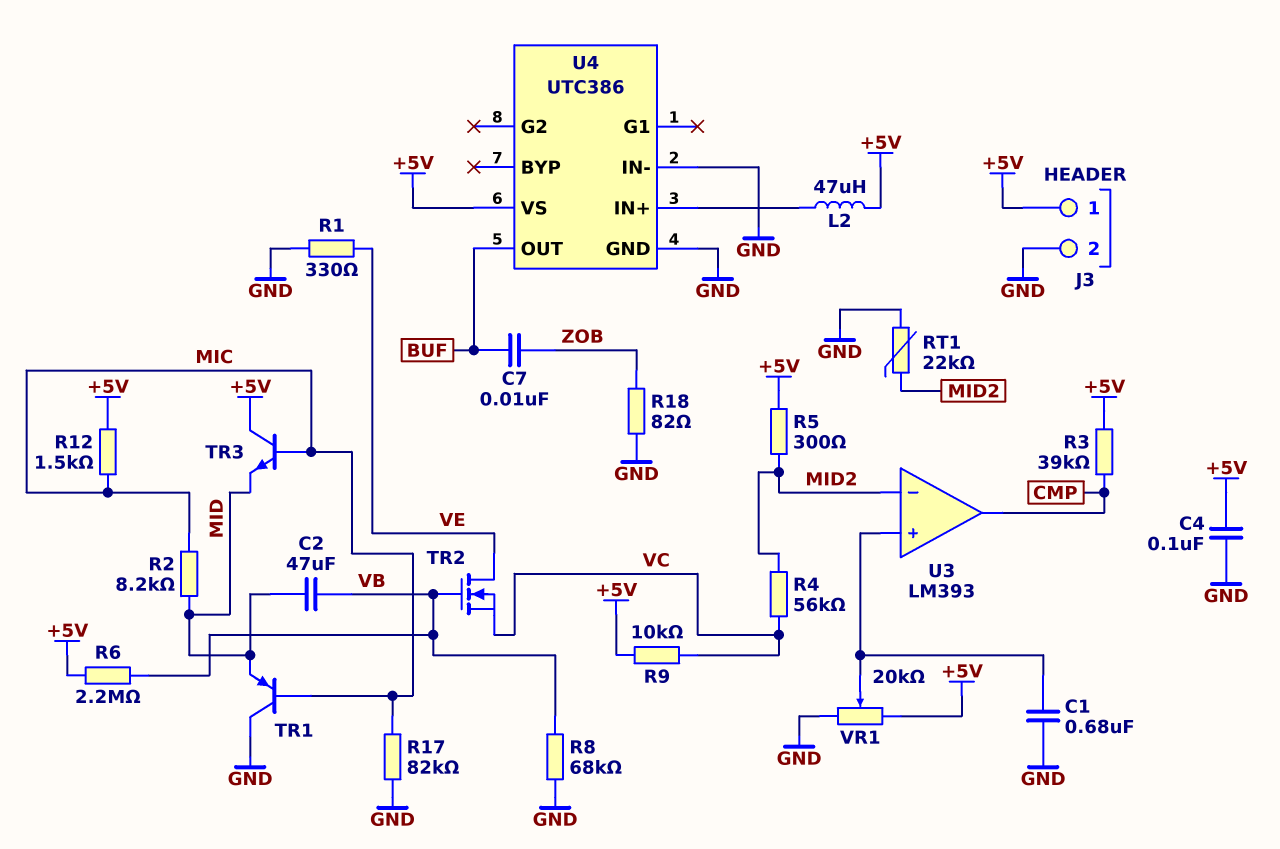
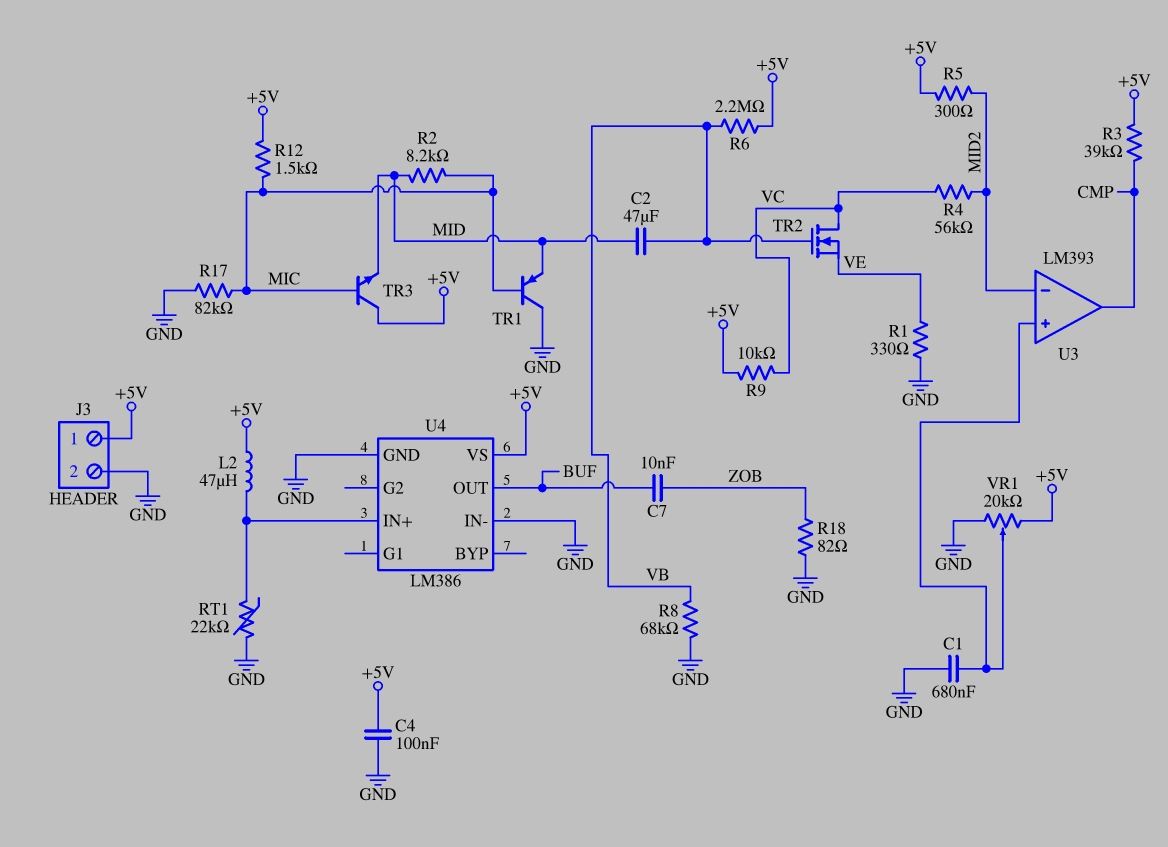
RT1: 22k (GND, MID2) -> 22k (GND, U4/IN+)
TR2: NMOS (G VB, D VE, S VC) -> NMOS (G VB, D VC, S VE)
U4: UTC386 -> LM386

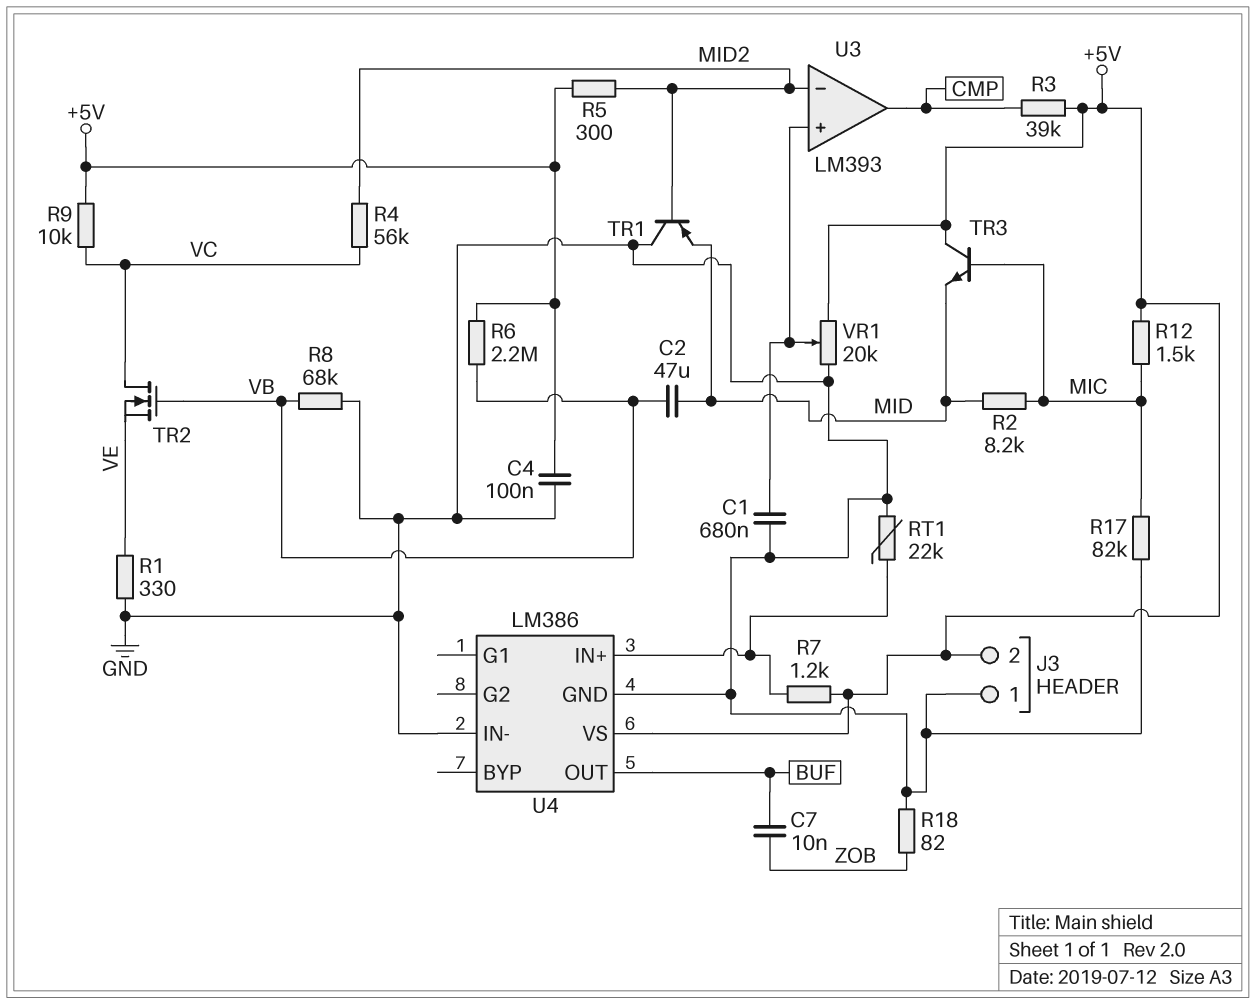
J3 pin 1: +5V -> GND
J3 pin 2: GND -> +5V
L2: 47uH (+5V, U4/IN+) -> none
R7: none -> 1.2k (+5V, U4/IN+)
TR1: PNP (B MIC, C GND, E MID) -> PNP (B MID2, C GND, E MID)

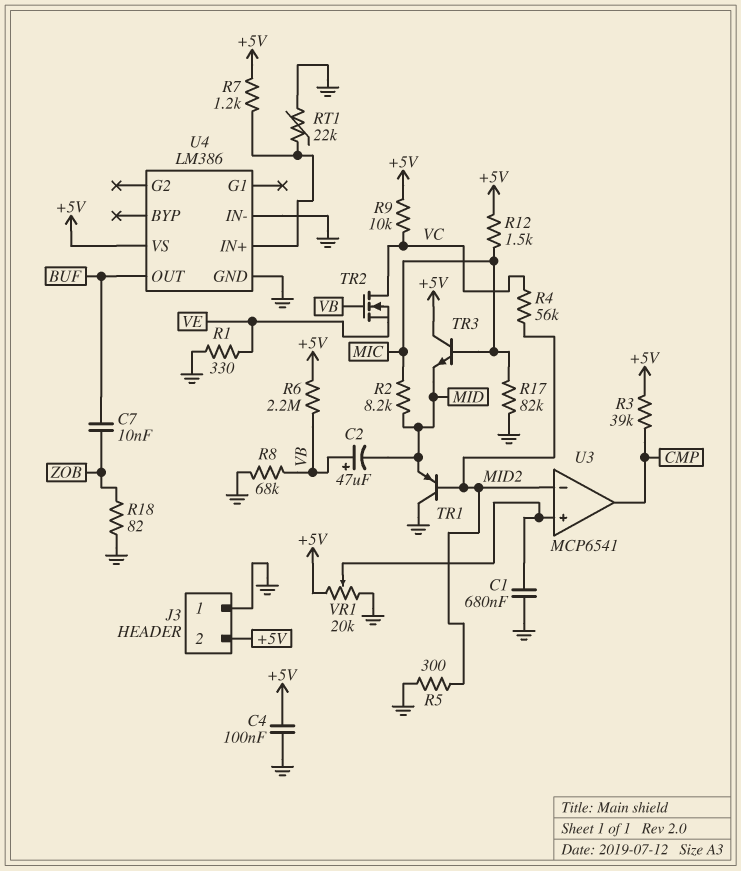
C2: 47uF (MID, VB) -> 47uF (plus VB, minus MID)
R5: 300 (+5V, MID2) -> 300 (GND, MID2)
U3: LM393 -> MCP6541

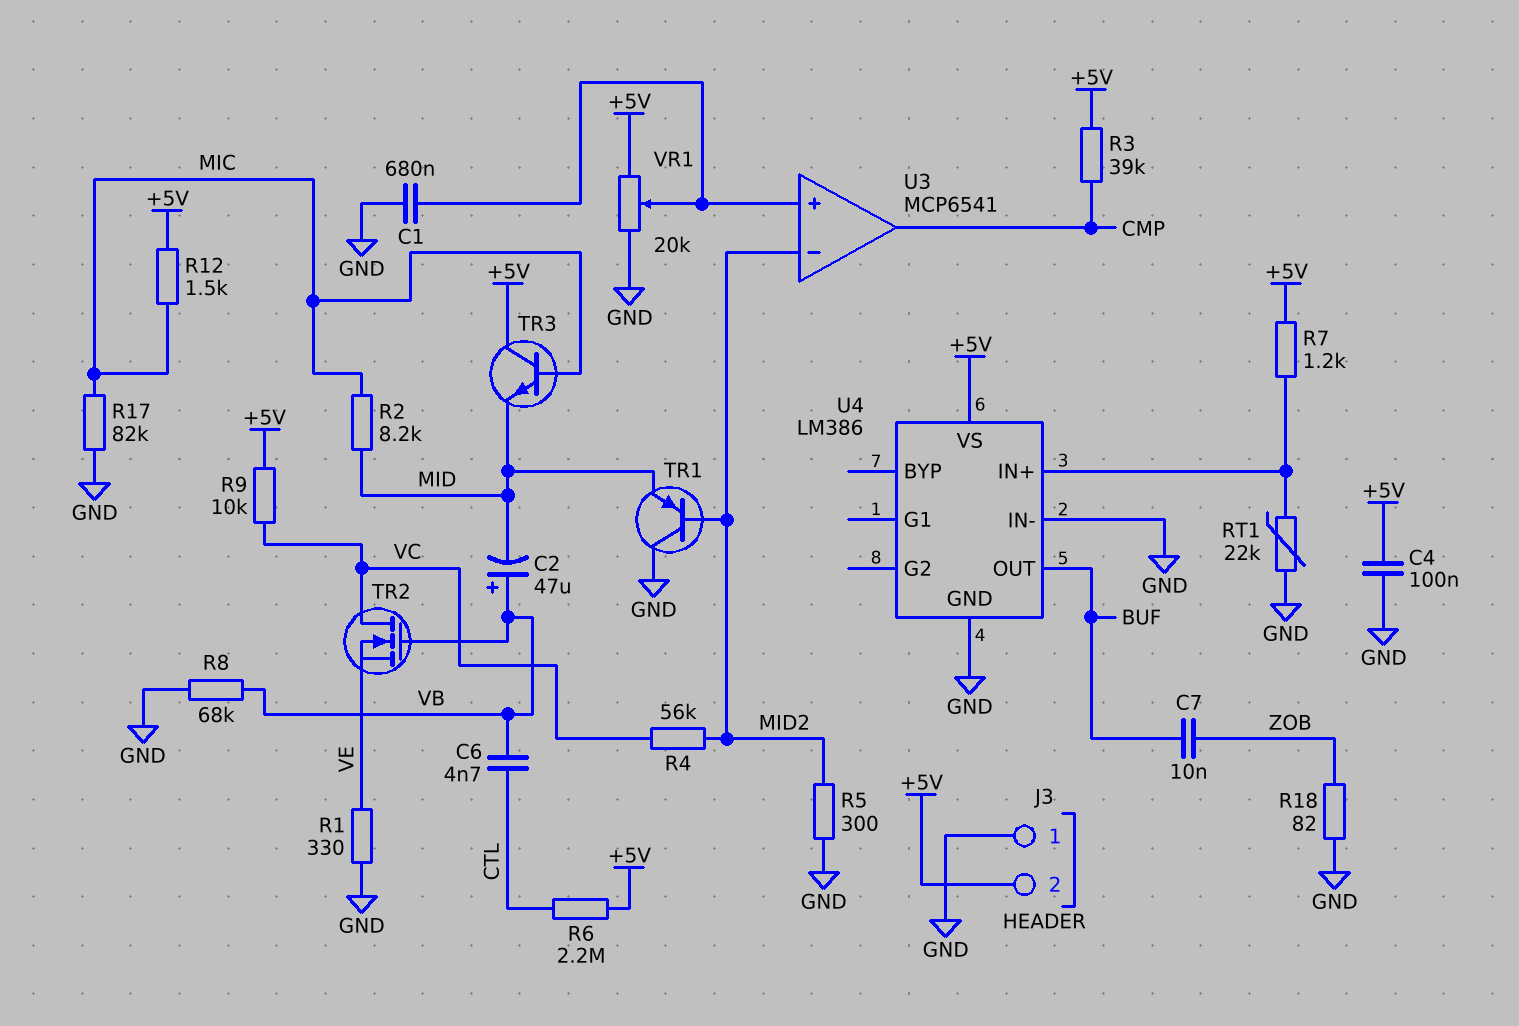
C6: none -> 4.7nF (CTL, VB)
R6: 2.2M (+5V, VB) -> 2.2M (+5V, CTL)

